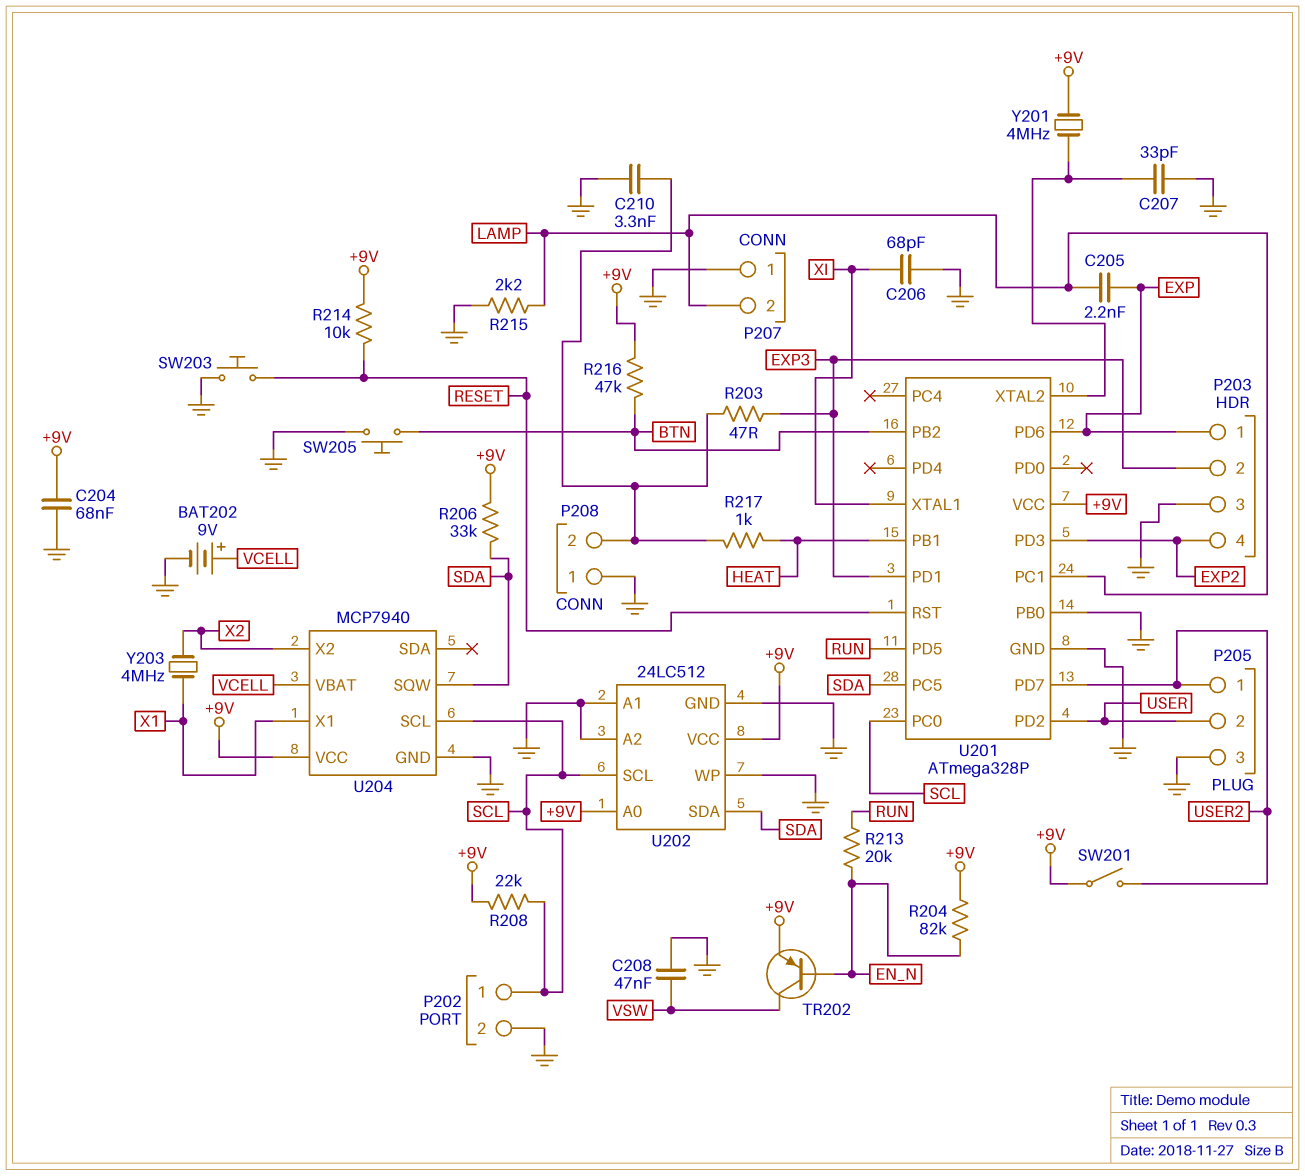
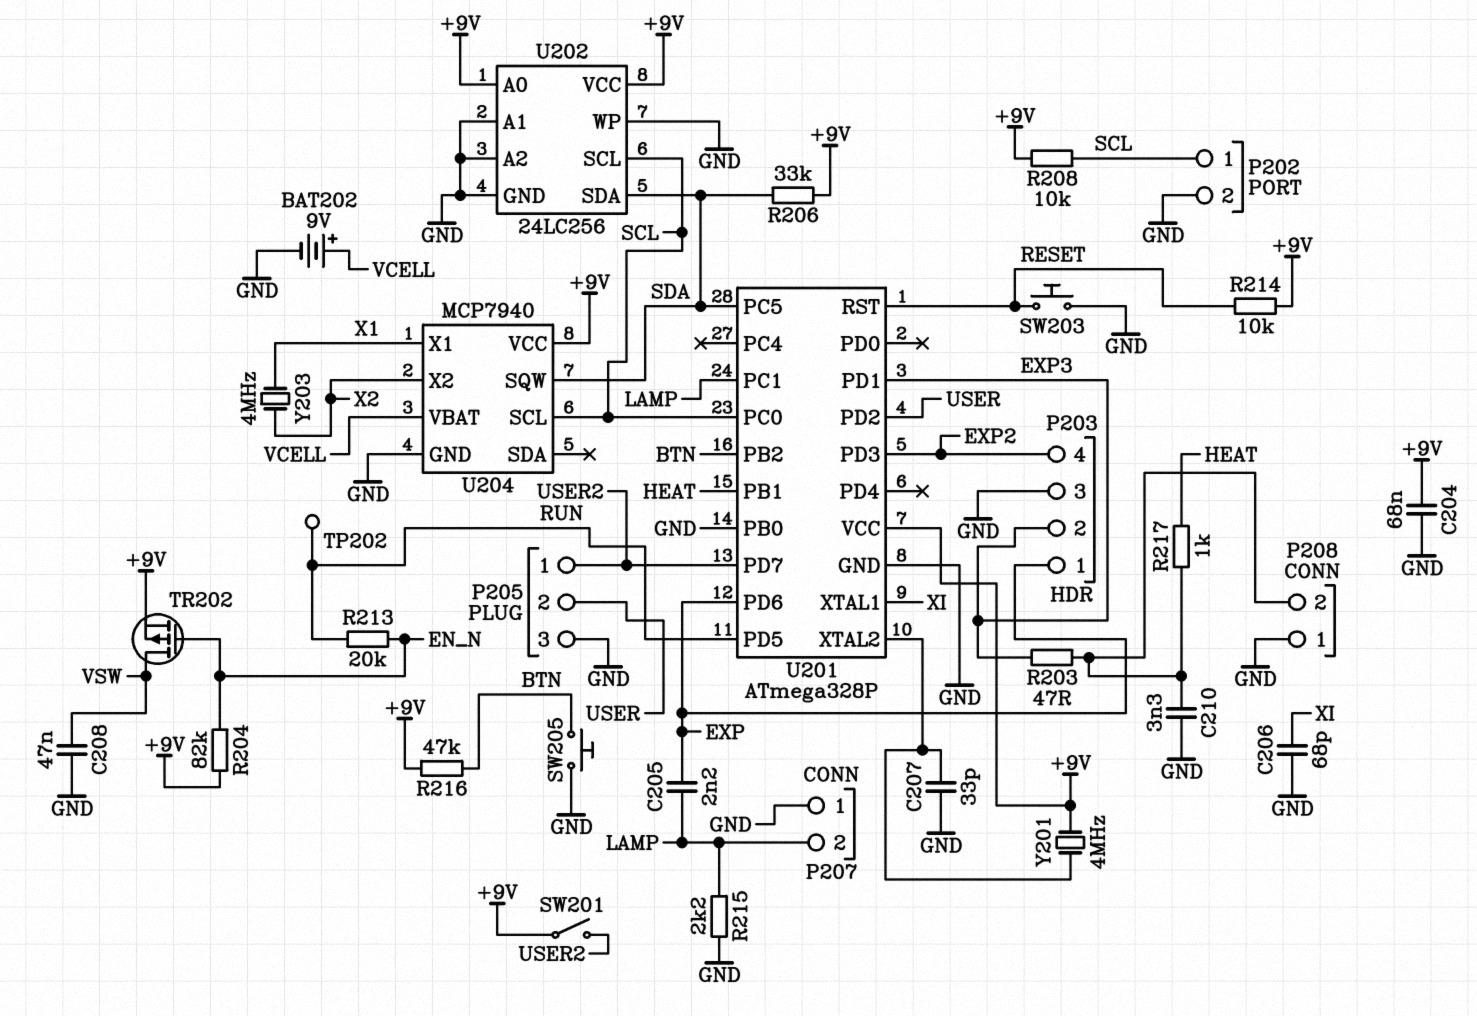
R208: 22k (+9V, SCL) -> 10k (+9V, SCL)
TP202: none -> test point (RUN)
TR202: PNP (B EN_N, C VSW, E +9V) -> PMOS (G EN_N, D VSW, S +9V)
U202: 24LC512 -> 24LC256

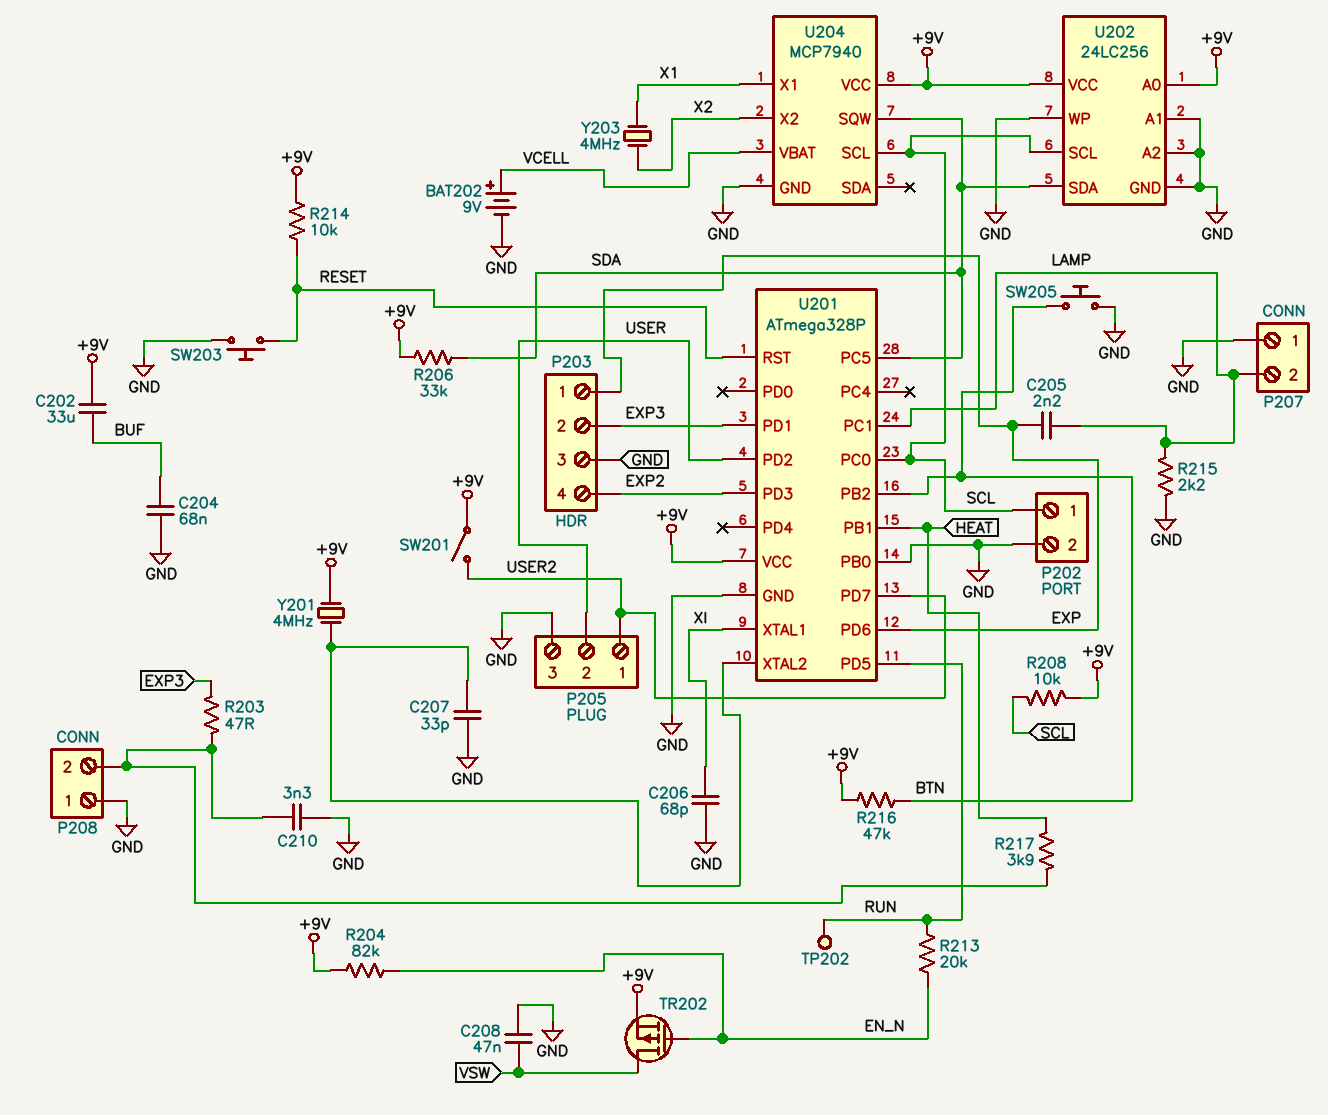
C202: none -> 33uF (+9V, BUF)
C204: 68nF (+9V, GND) -> 68nF (BUF, GND)
R217: 1k (HEAT, P208/2) -> 3.9k (HEAT, P208/2)

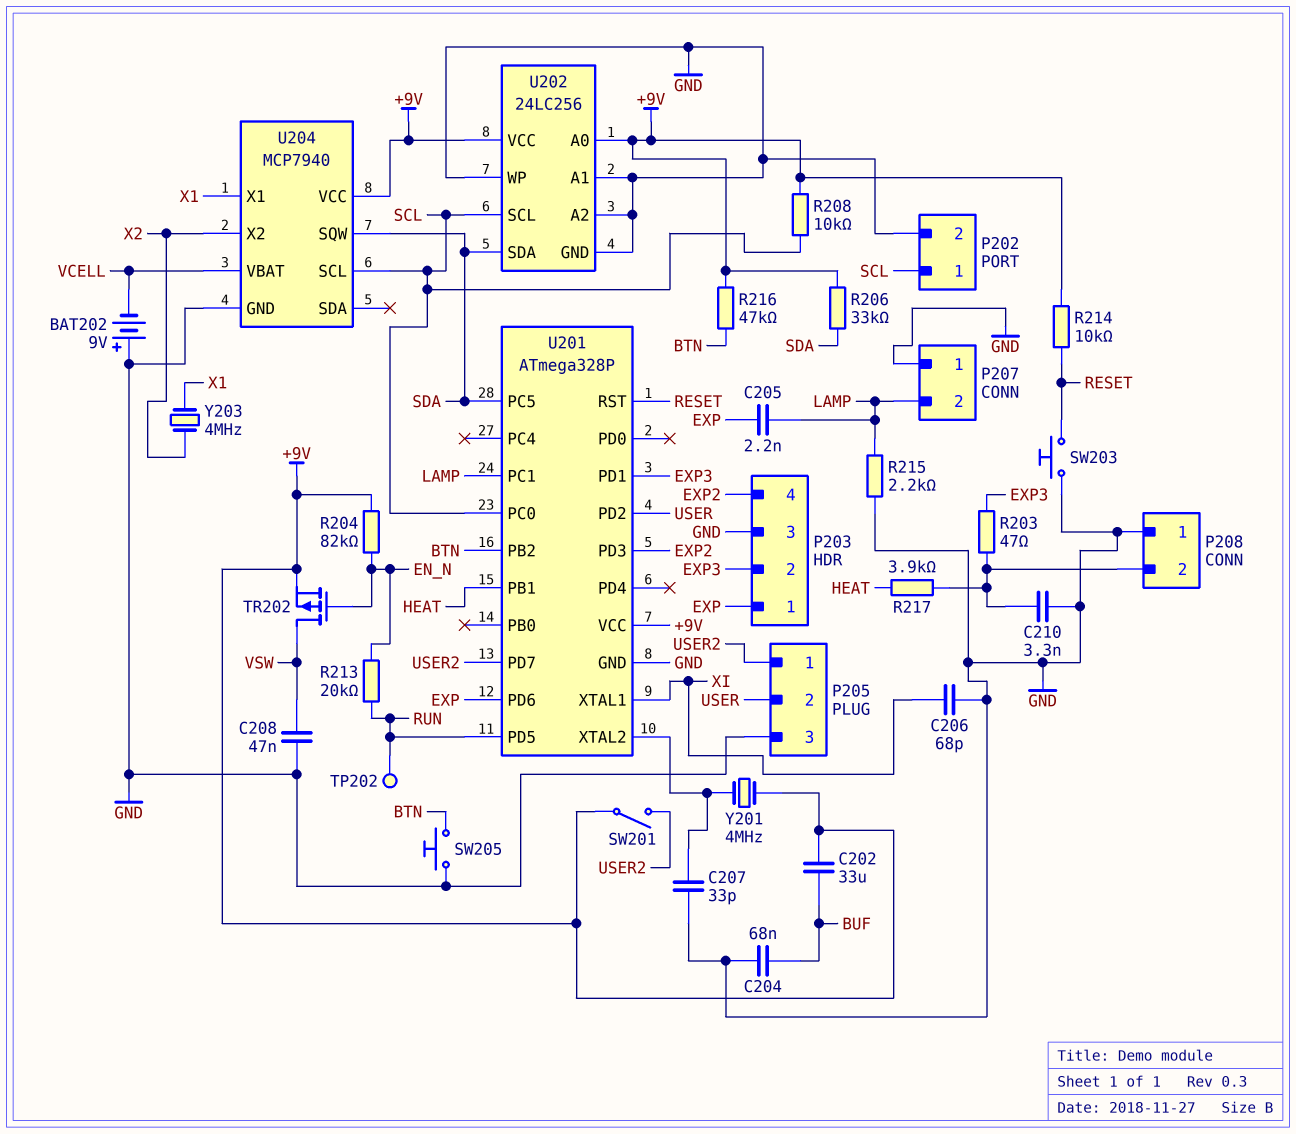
BAT202: 9V (plus VCELL, minus GND) -> 9V (plus GND, minus VCELL)
U201 pin PB0: GND -> none

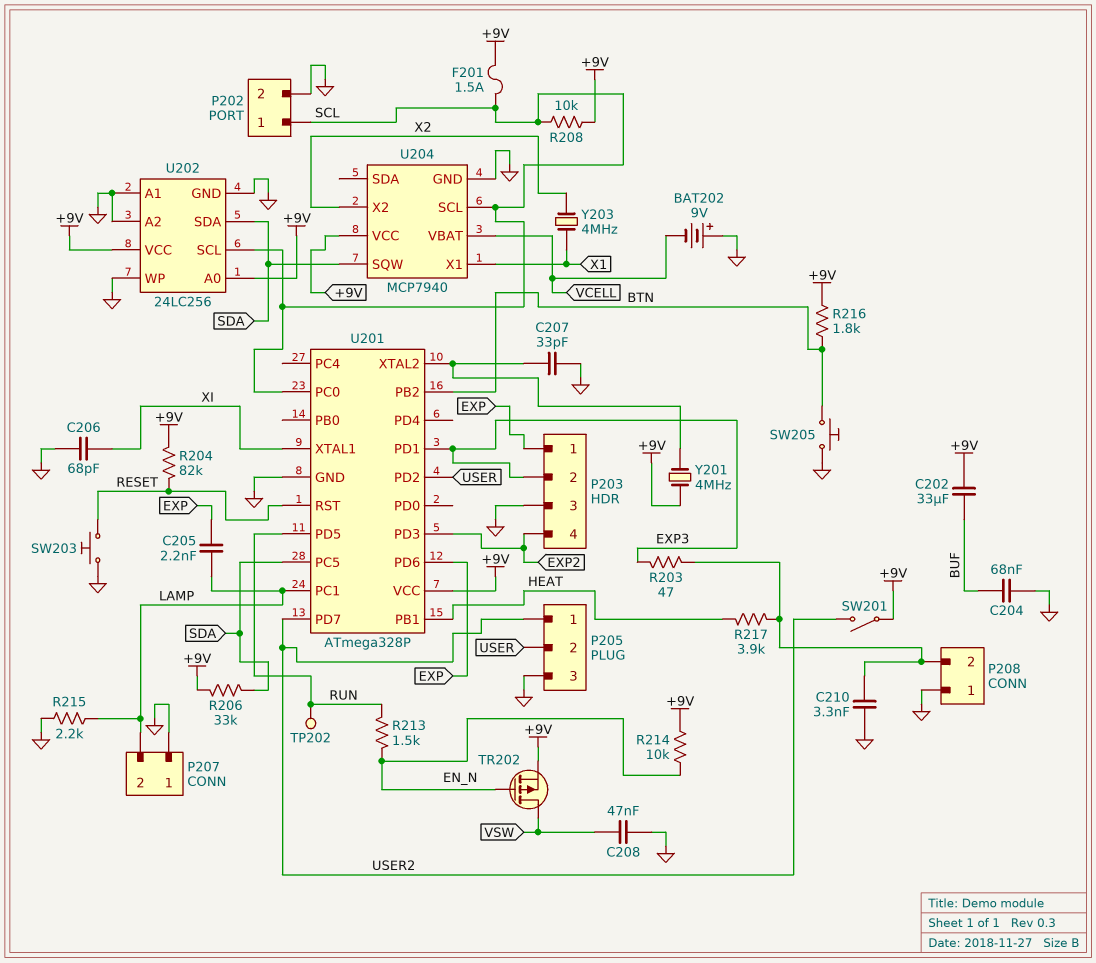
F201: none -> 1.5A (+9V, SCL)
R204: 82k (+9V, EN_N) -> 82k (+9V, RESET)
R213: 20k (EN_N, RUN) -> 1.5k (EN_N, RUN)
R214: 10k (+9V, RESET) -> 10k (+9V, EN_N)
R216: 47k (+9V, BTN) -> 1.8k (+9V, BTN)

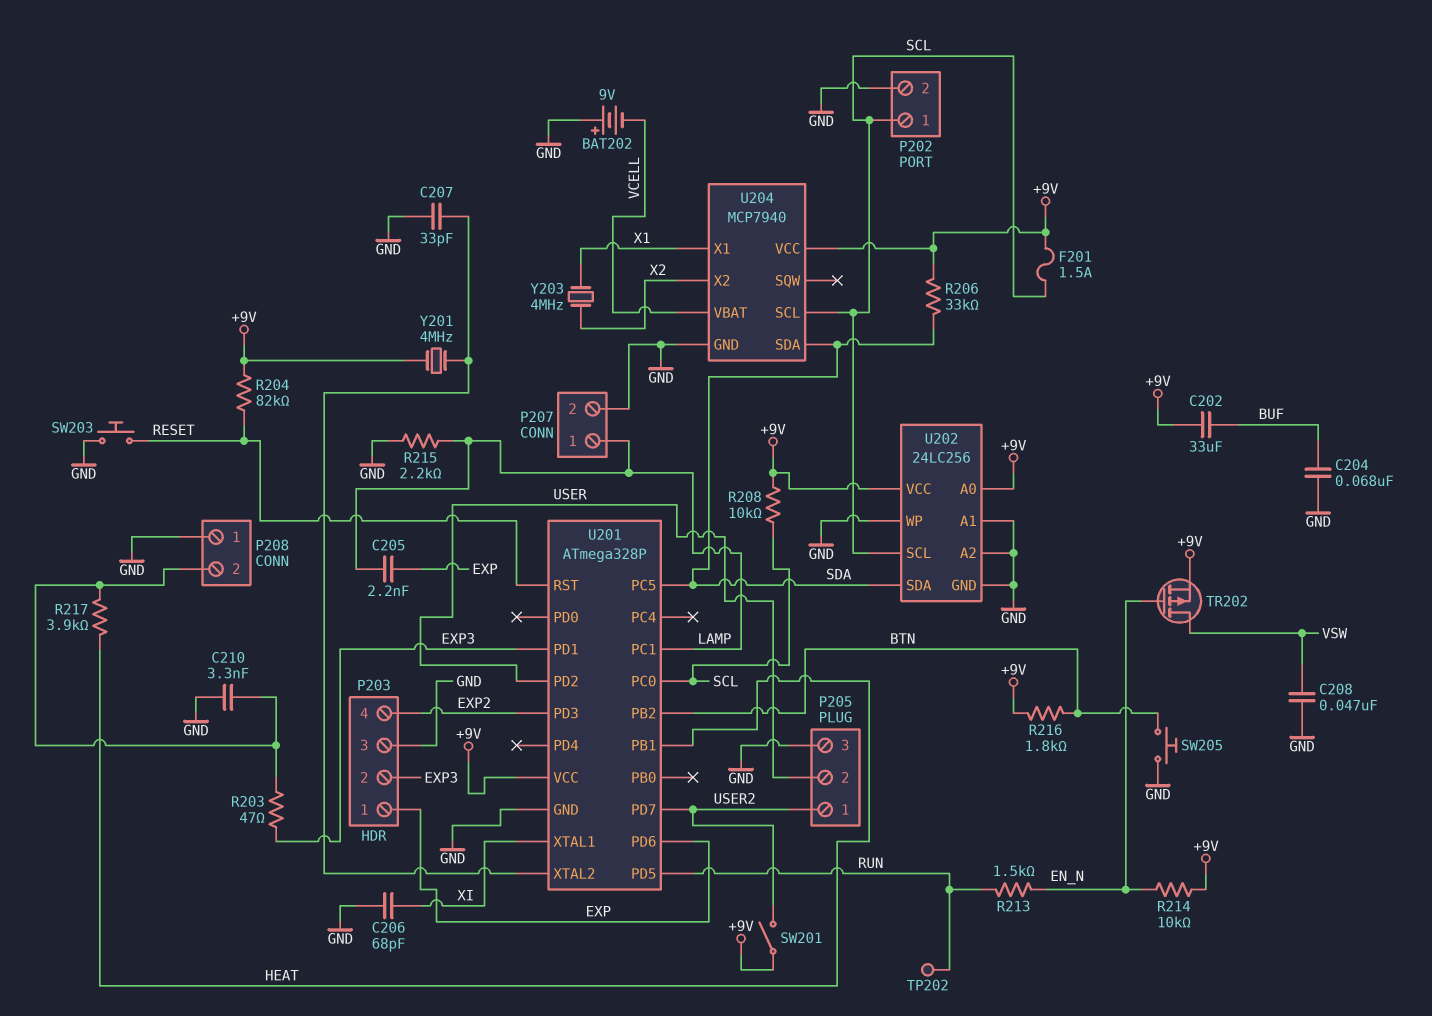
P207 pin 1: GND -> LAMP
P207 pin 2: LAMP -> GND
U204 pin SDA: none -> SDA
U204 pin SQW: SDA -> none

